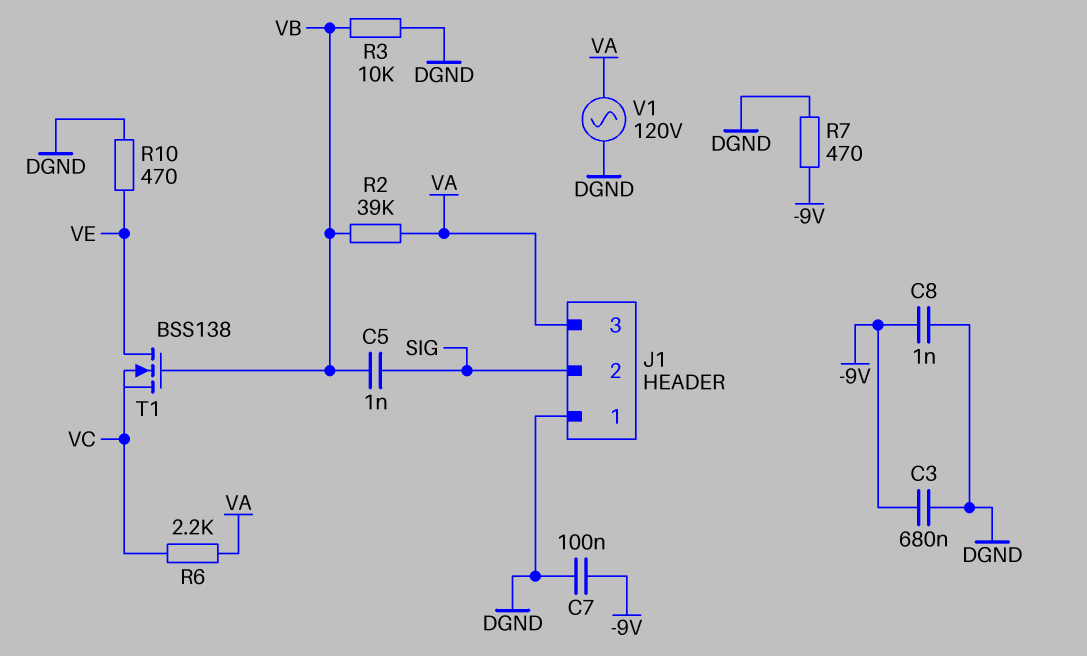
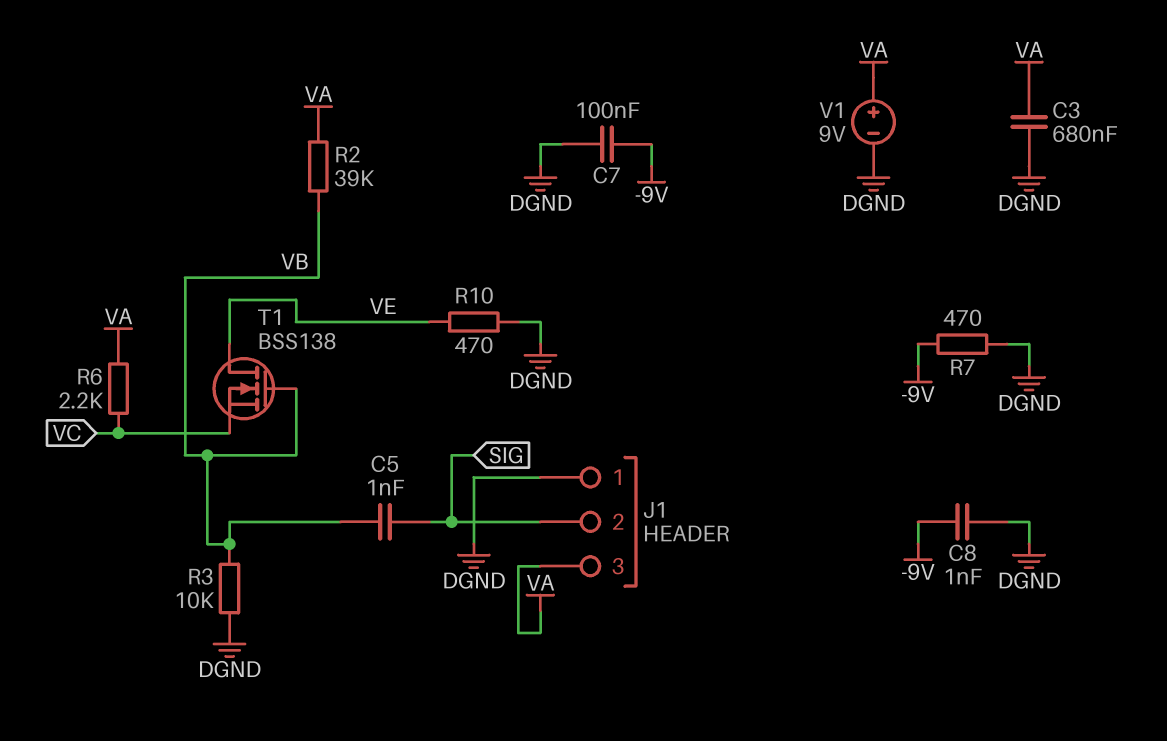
C3: 680nF (-9V, DGND) -> 680nF (DGND, VA)
V1: AC 120V (DGND, VA) -> 9V (plus VA, minus DGND)

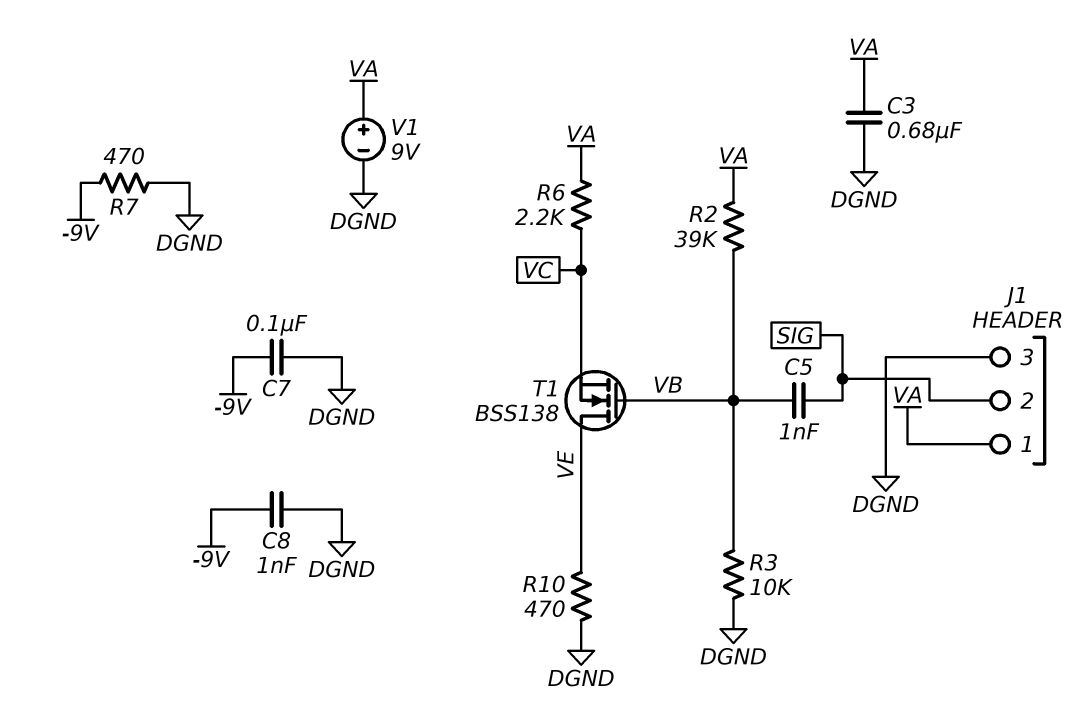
J1 pin 1: DGND -> VA
J1 pin 3: VA -> DGND

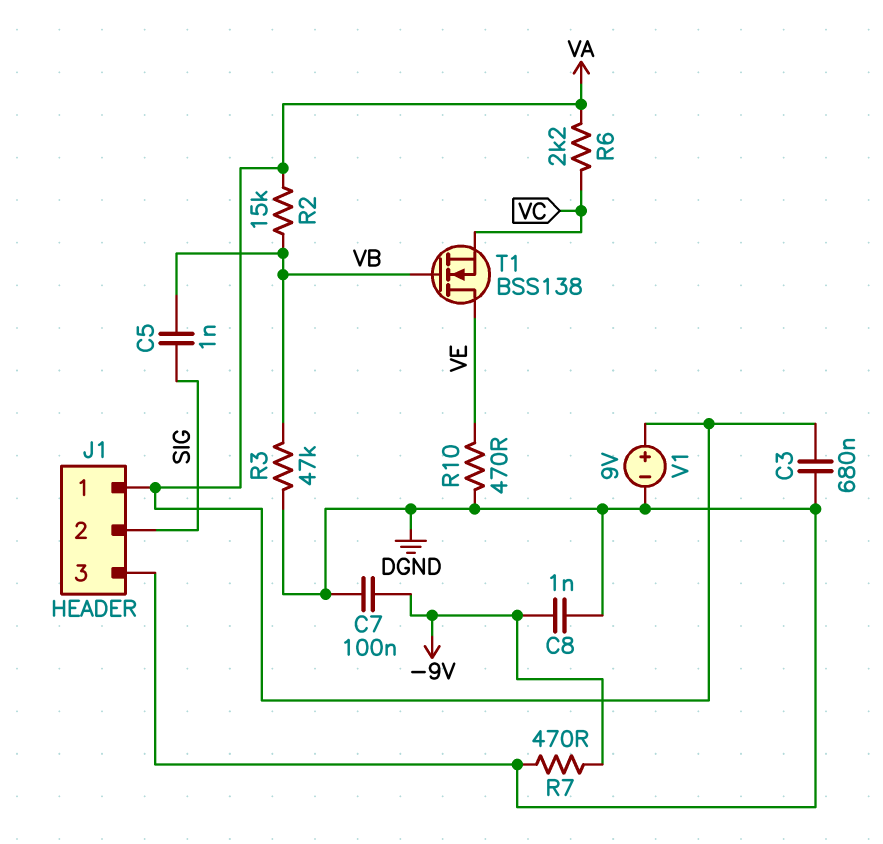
R2: 39k (VA, VB) -> 15k (VA, VB)
R3: 10k (DGND, VB) -> 47k (DGND, VB)

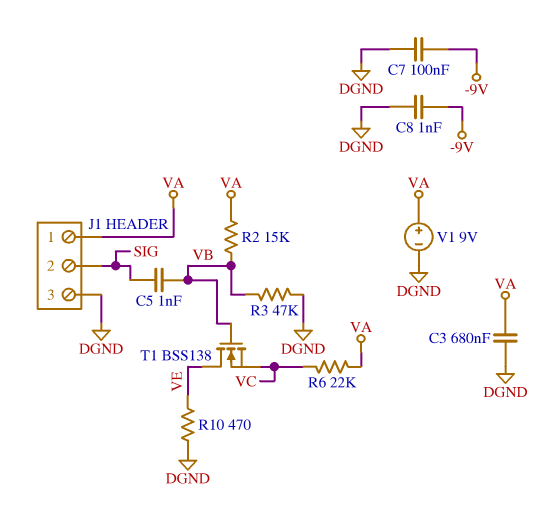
R6: 2.2k (VA, VC) -> 22k (VA, VC)
R7: 470 (-9V, DGND) -> none

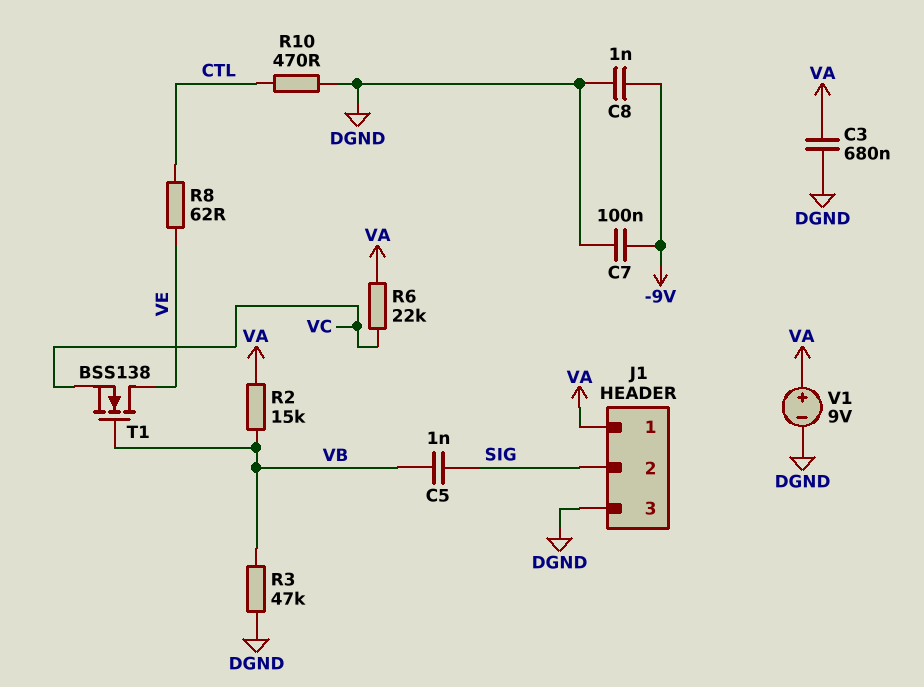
R8: none -> 62 (CTL, VE)
R10: 470 (DGND, VE) -> 470 (CTL, DGND)

